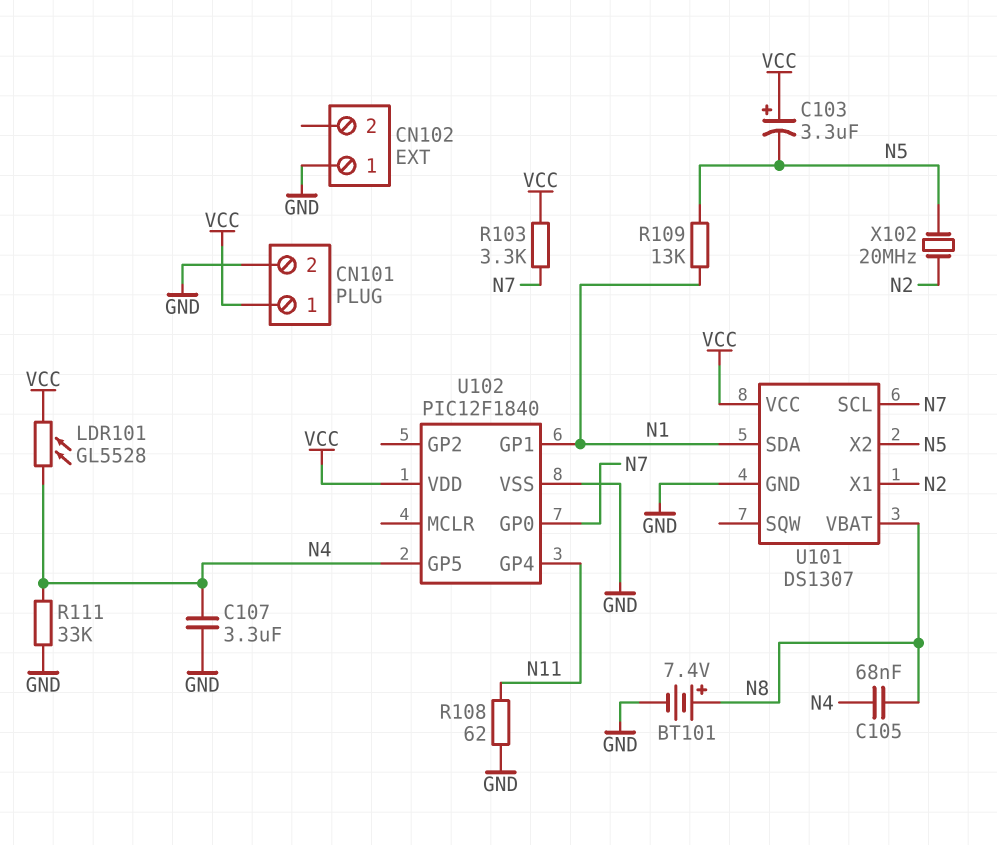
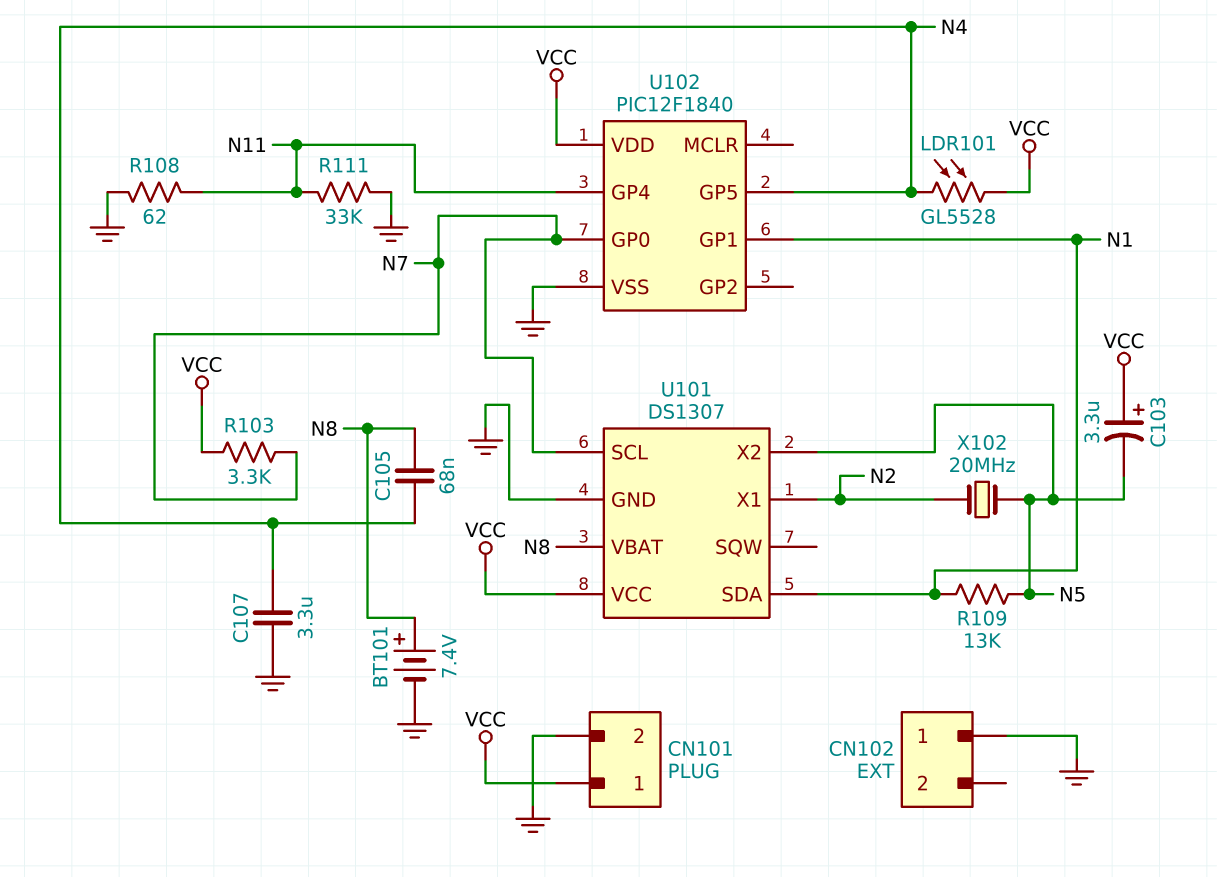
R111: 33k (GND, N4) -> 33k (GND, N11)

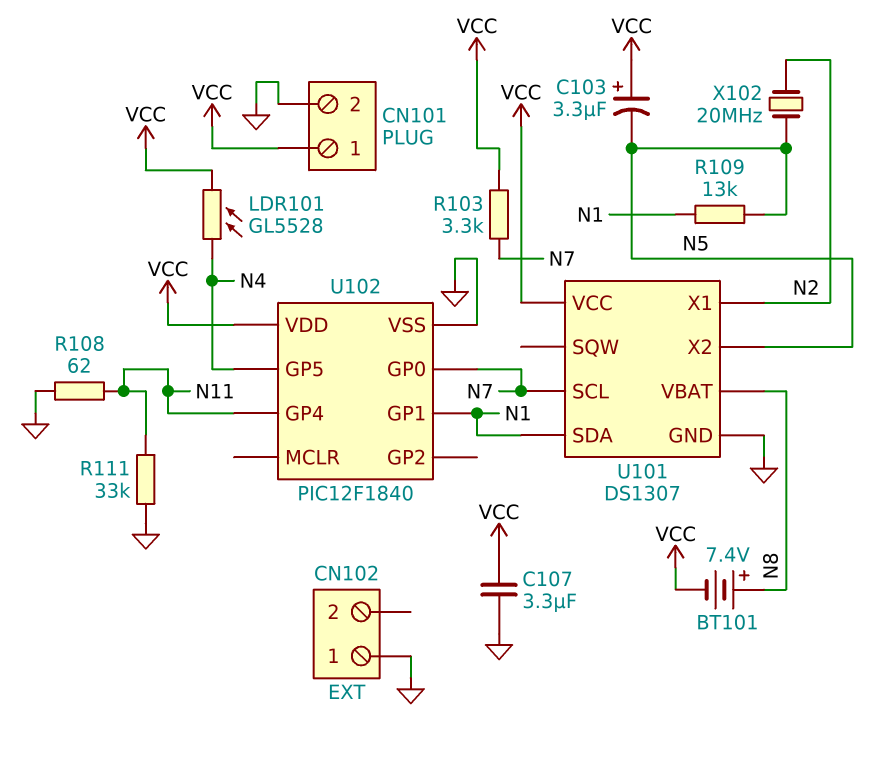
BT101: 7.4V (plus N8, minus GND) -> 7.4V (plus N8, minus VCC)
C105: 68nF (N4, N8) -> none
C107: 3.3uF (GND, N4) -> 3.3uF (GND, VCC)

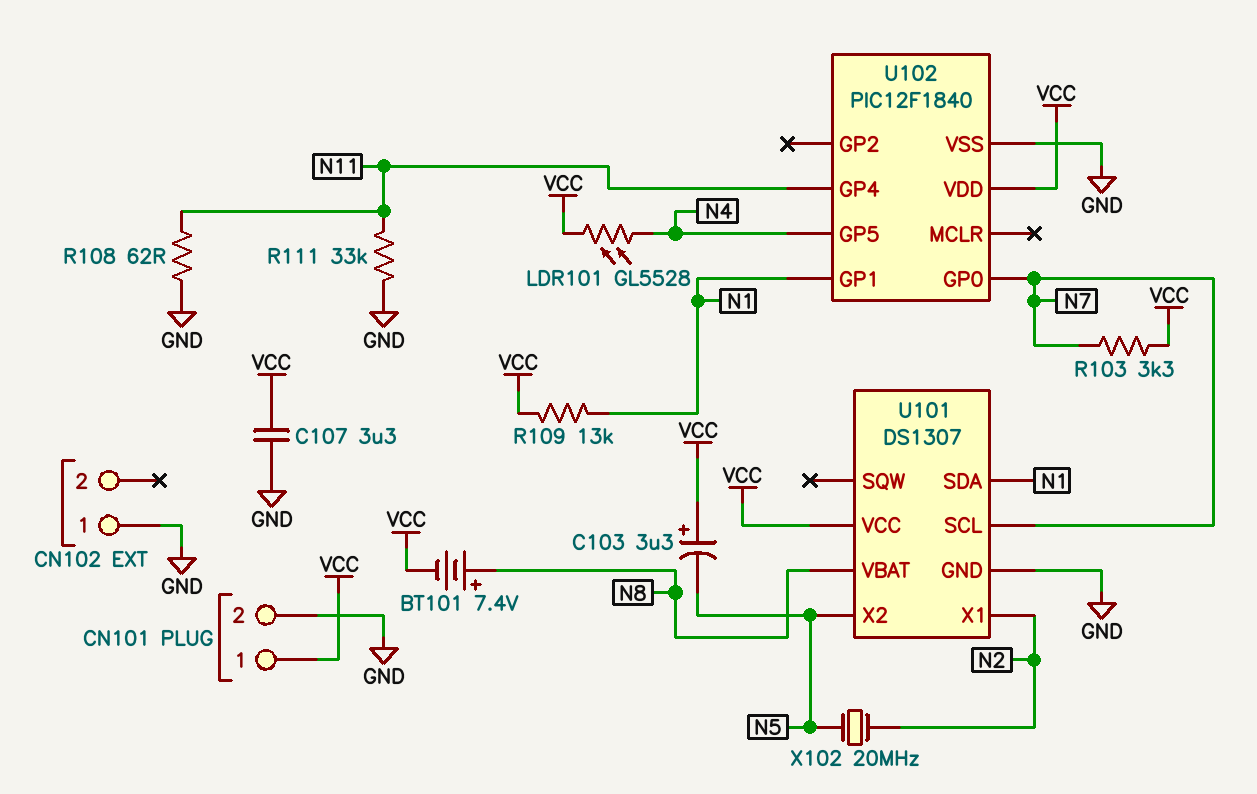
R109: 13k (N1, N5) -> 13k (N1, VCC)

